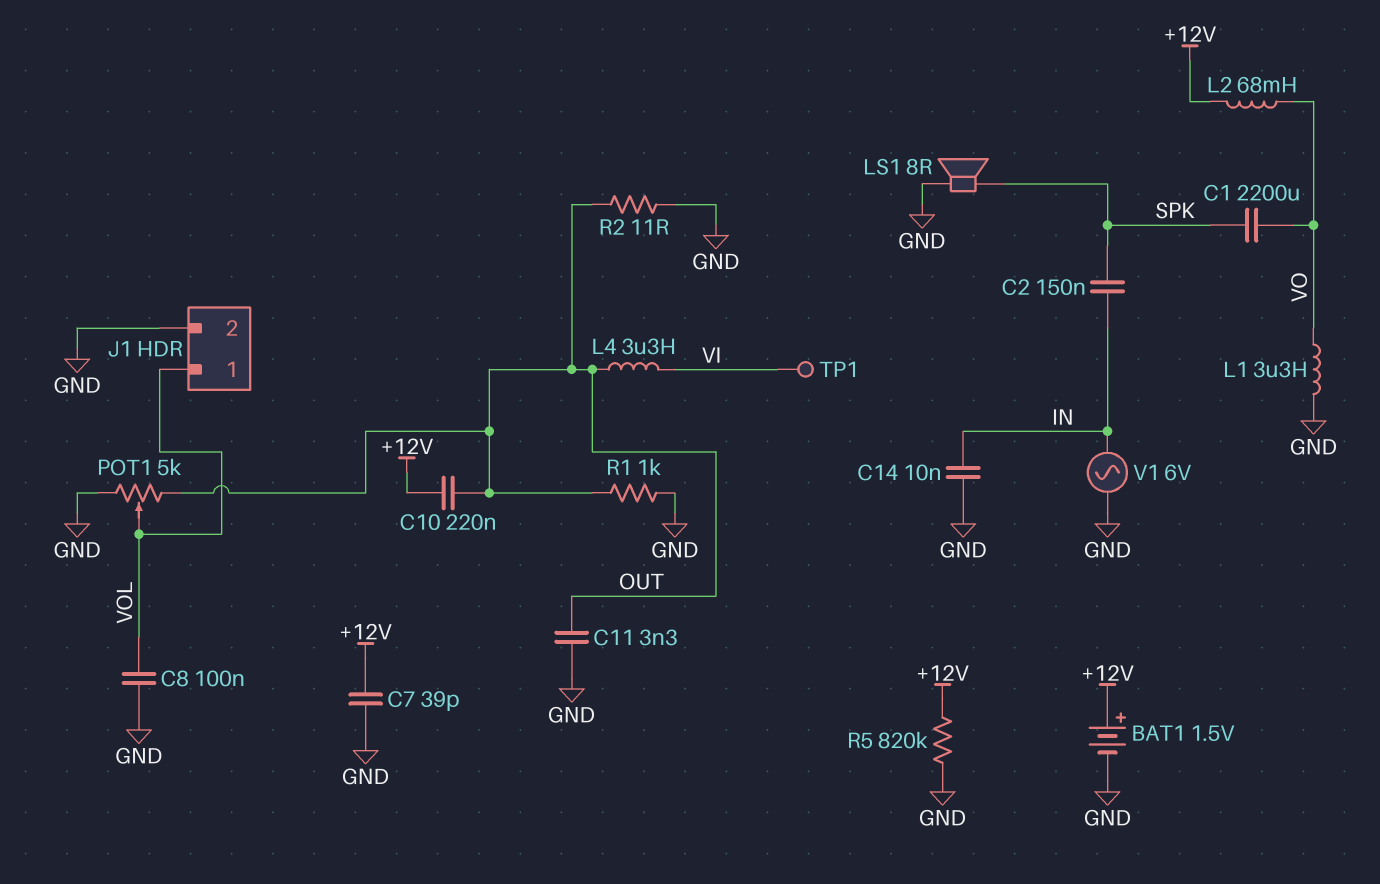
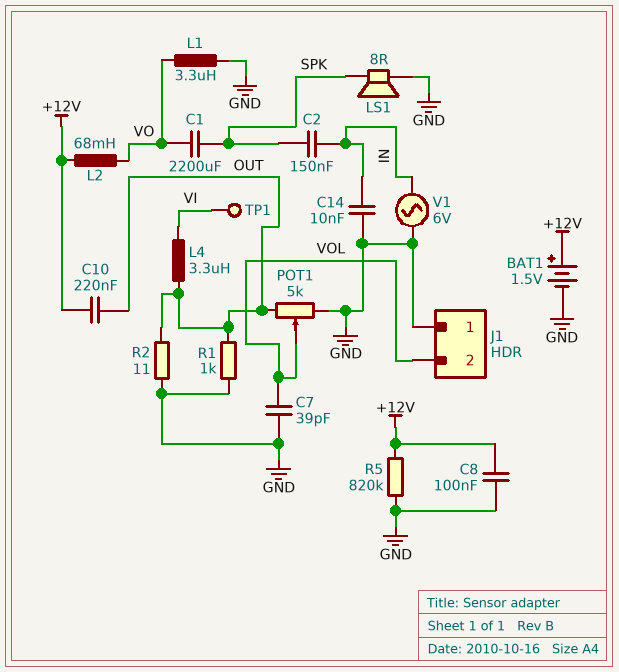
C7: 39pF (+12V, GND) -> 39pF (GND, VOL)
C8: 100nF (GND, VOL) -> 100nF (+12V, GND)
C11: 3.3nF (GND, OUT) -> none
J1 pin 1: VOL -> GND
J1 pin 2: GND -> VOL

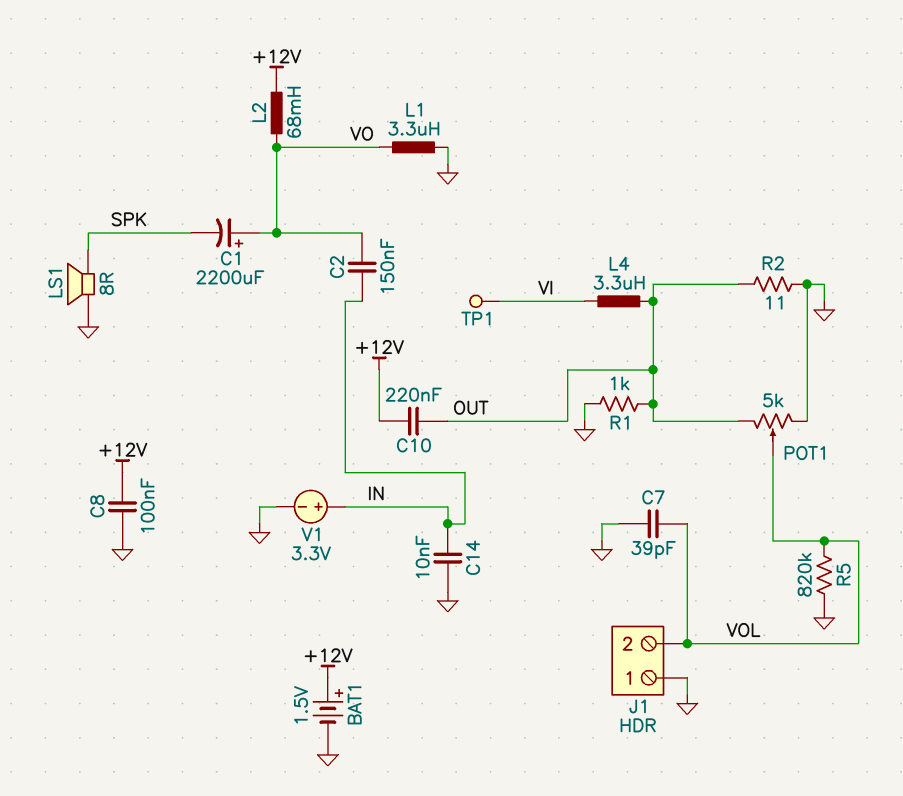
C1: 2200uF (SPK, VO) -> 2200uF (plus VO, minus SPK)
C2: 150nF (IN, SPK) -> 150nF (IN, VO)
R5: 820k (+12V, GND) -> 820k (GND, VOL)
V1: AC 6V (GND, IN) -> 3.3V (plus IN, minus GND)

